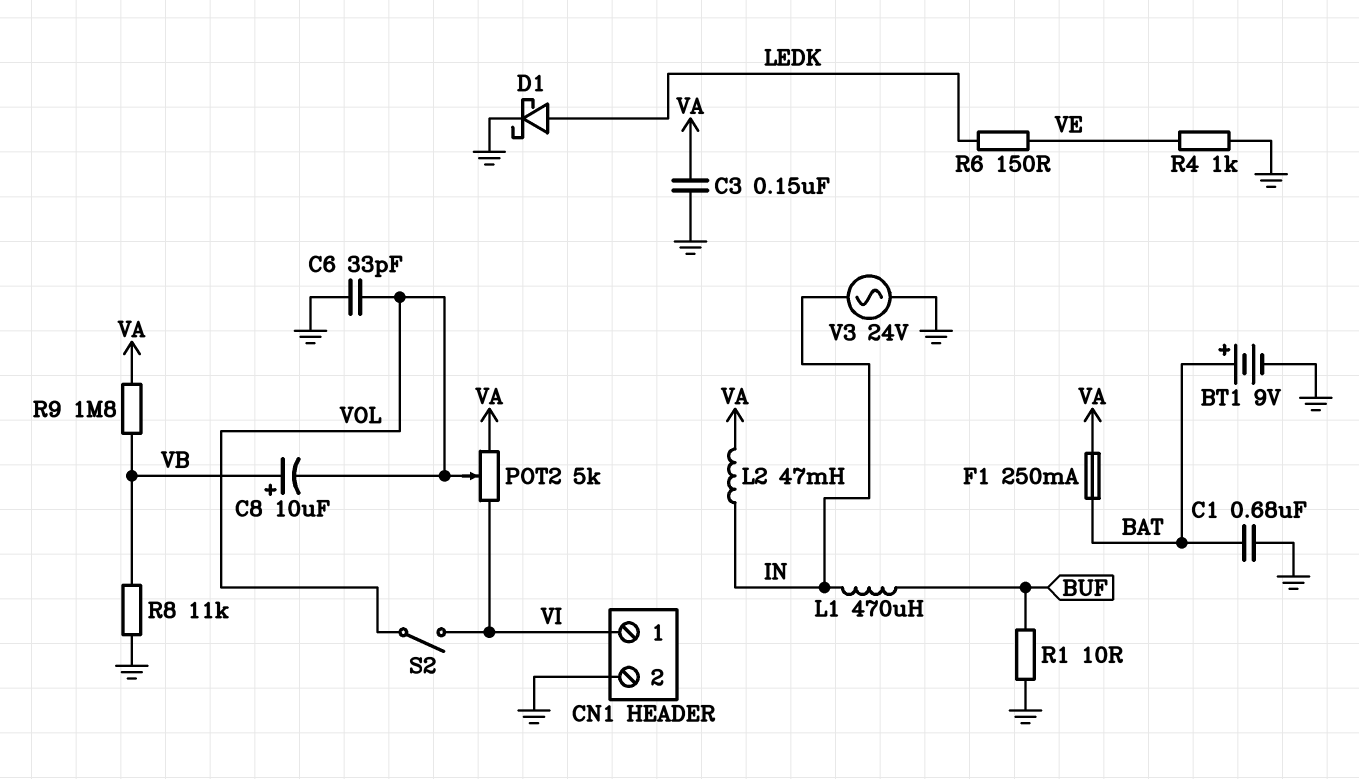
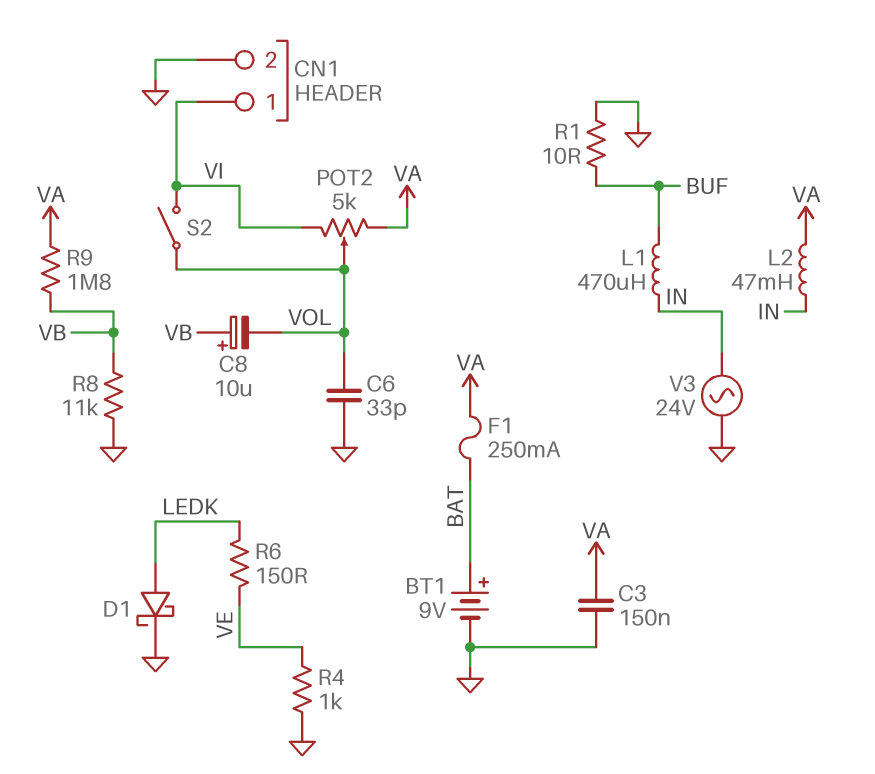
C1: 680nF (BAT, GND) -> none

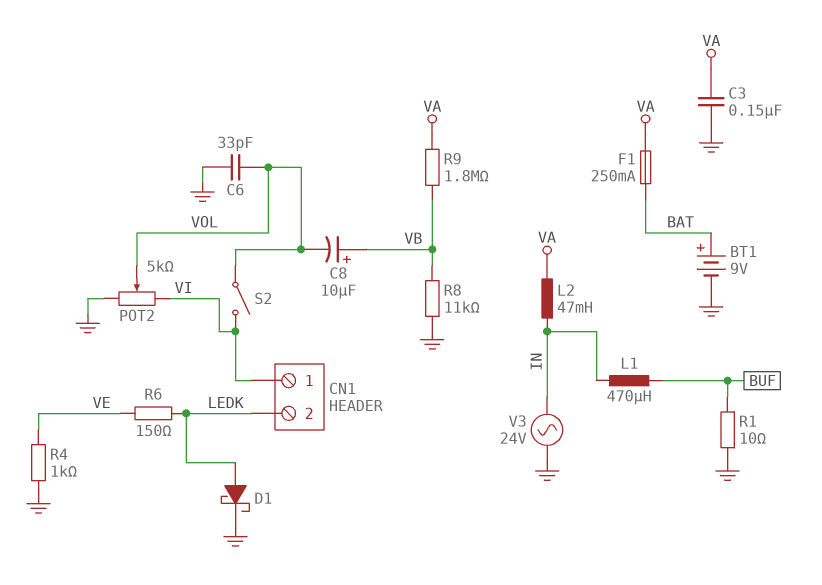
CN1 pin 2: GND -> LEDK
POT2: 5k (VA, VI, wiper VOL) -> 5k (GND, VI, wiper VOL)

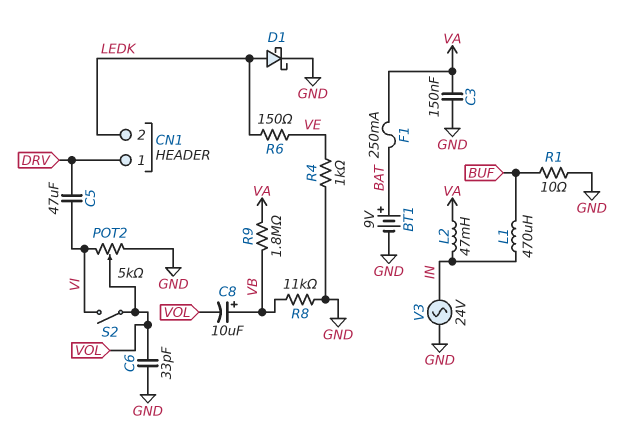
C5: none -> 47uF (DRV, VI)
CN1 pin 1: VI -> DRV

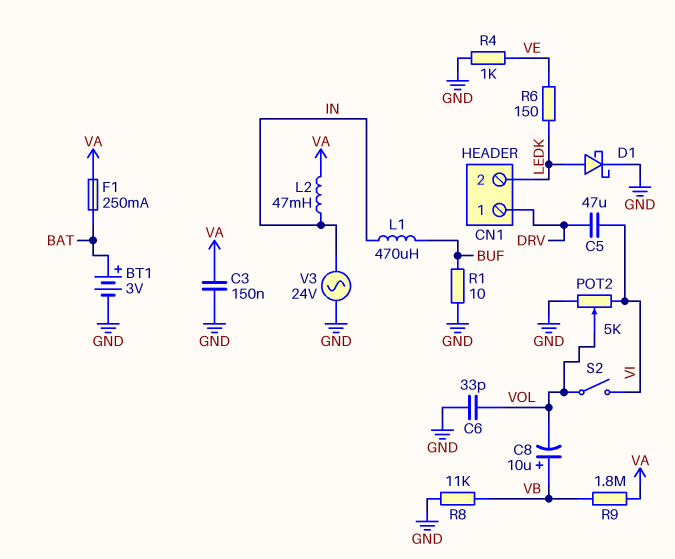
BT1: 9V (plus BAT, minus GND) -> 3V (plus BAT, minus GND)

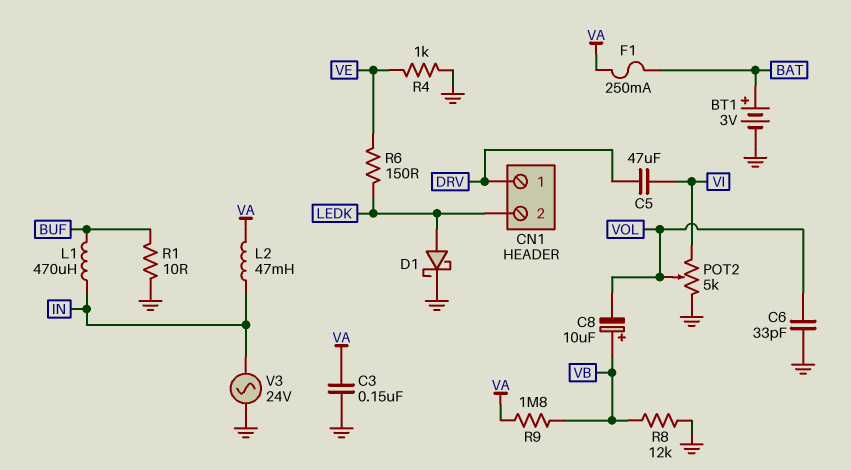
R8: 11k (GND, VB) -> 12k (GND, VB)
S2: switch (VI, VOL) -> none

